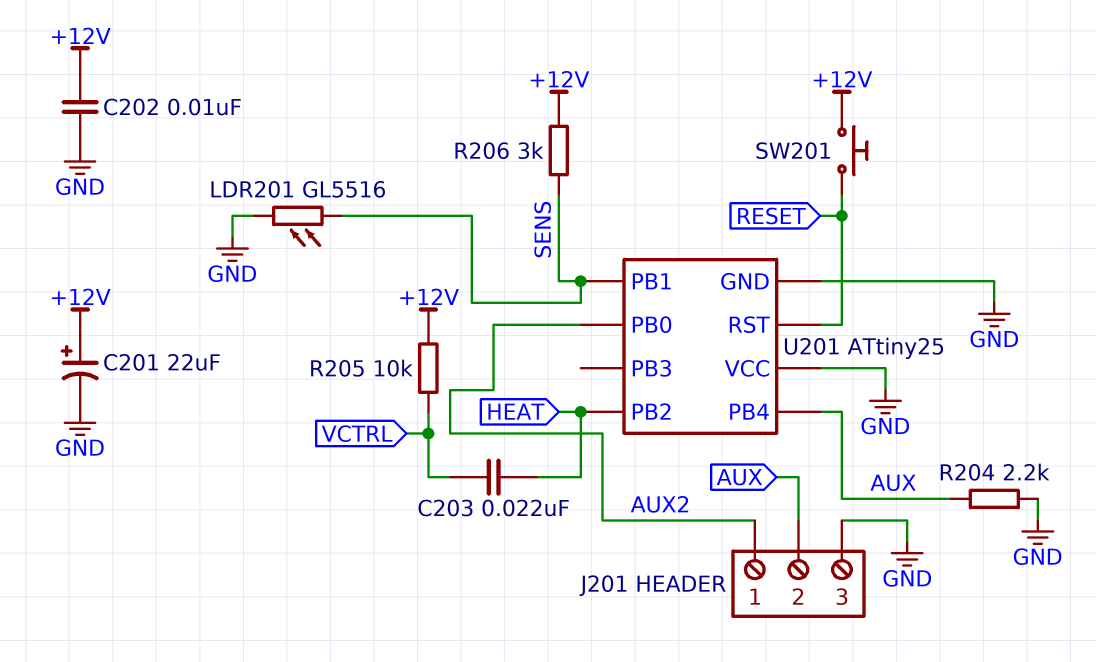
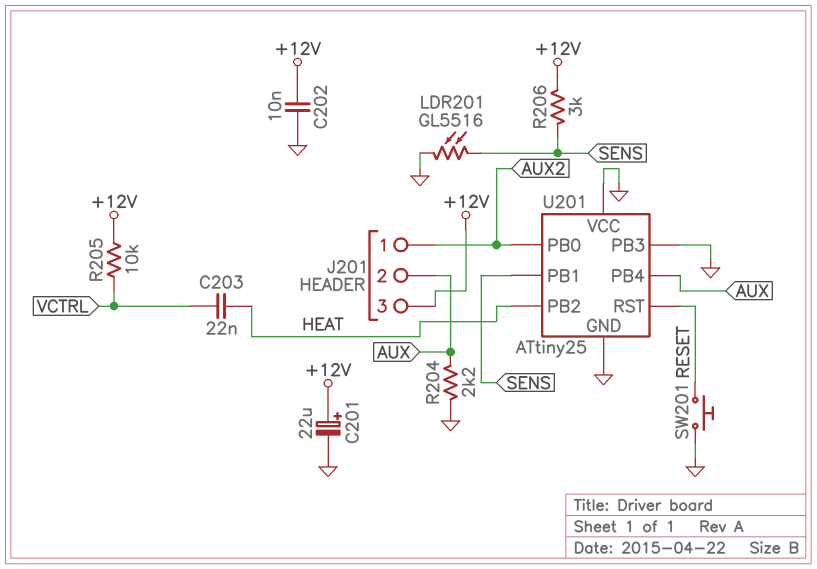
J201 pin 3: GND -> +12V
SW201: button (+12V, RESET) -> button (GND, RESET)
U201 pin PB3: none -> GND

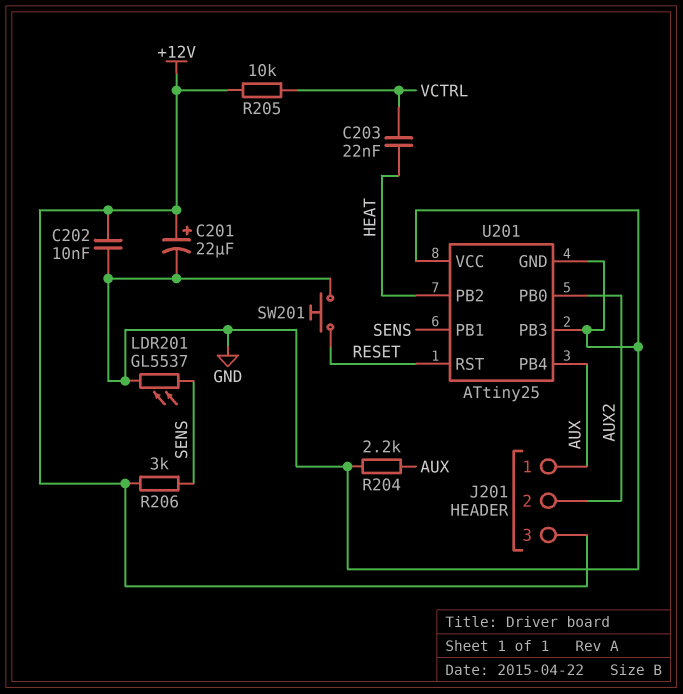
J201 pin 1: AUX2 -> AUX
J201 pin 2: AUX -> AUX2
LDR201: GL5516 (GND, SENS) -> GL5537 (GND, SENS)

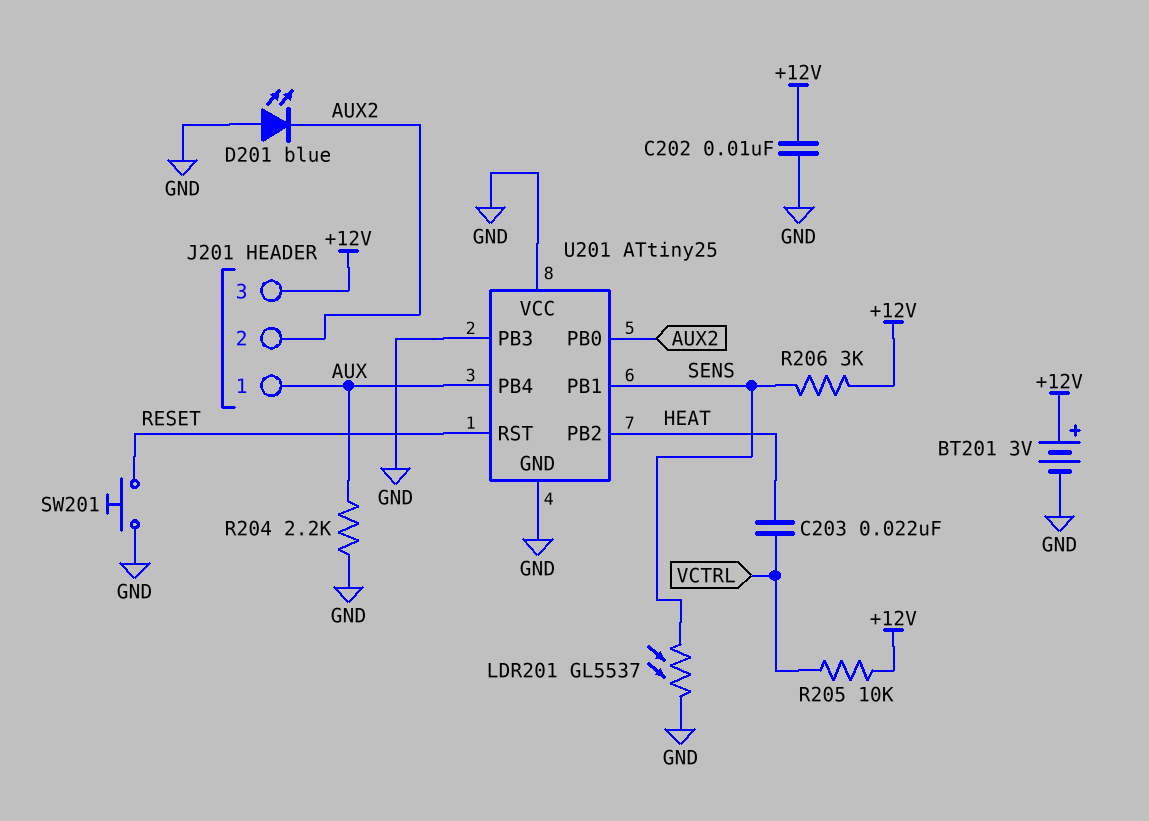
BT201: none -> 3V (plus +12V, minus GND)
C201: 22uF (plus +12V, minus GND) -> none
D201: none -> LED blue (A GND, K AUX2)

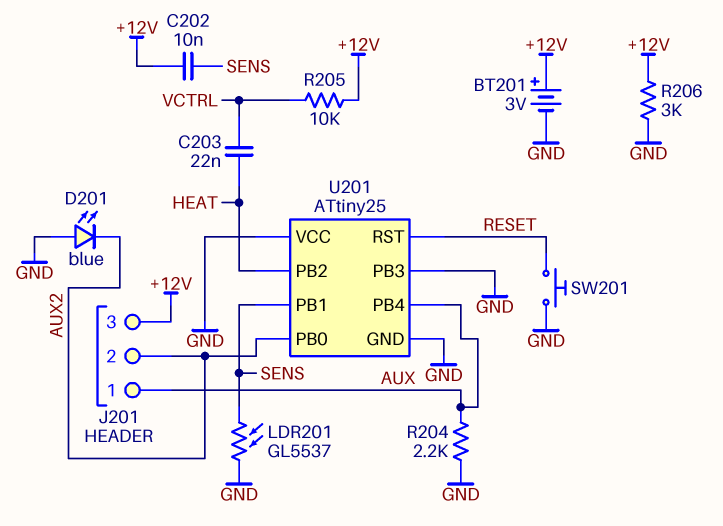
C202: 10nF (+12V, GND) -> 10nF (+12V, SENS)
R206: 3k (+12V, SENS) -> 3k (+12V, GND)

